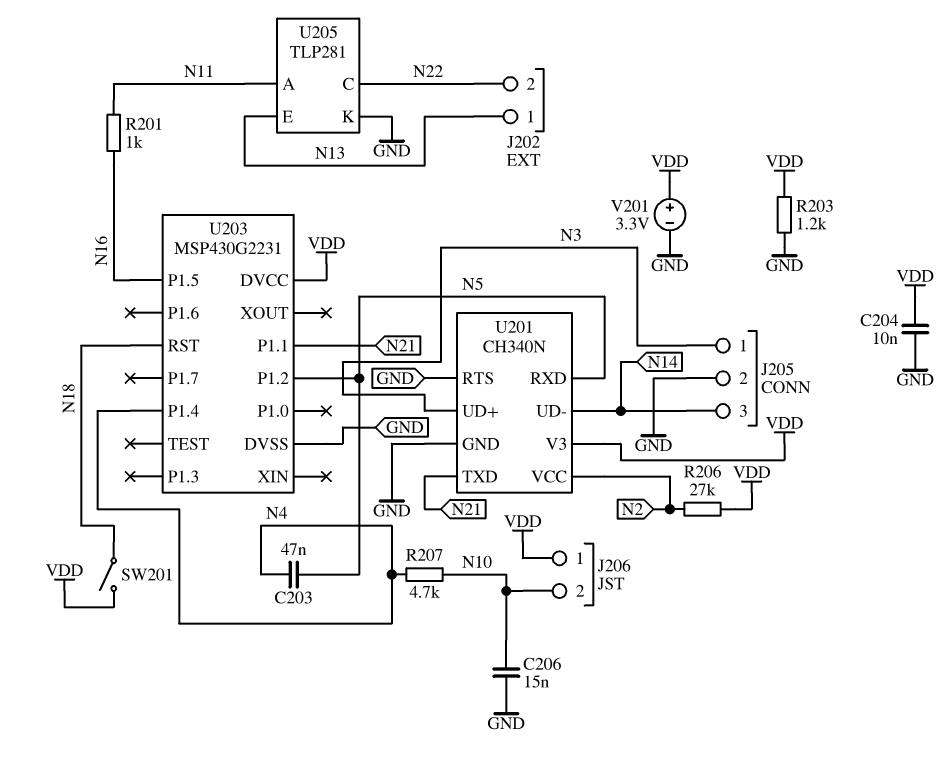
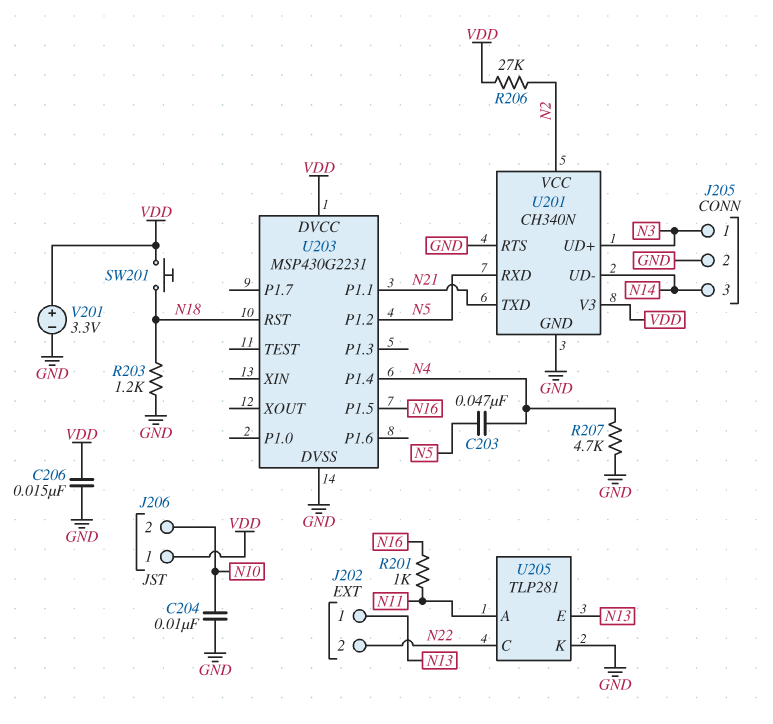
C204: 10nF (GND, VDD) -> 10nF (GND, N10)
C206: 15nF (GND, N10) -> 15nF (GND, VDD)
R203: 1.2k (GND, VDD) -> 1.2k (GND, N18)
R207: 4.7k (N4, N10) -> 4.7k (GND, N4)
SW201: switch (N18, VDD) -> button (N18, VDD)

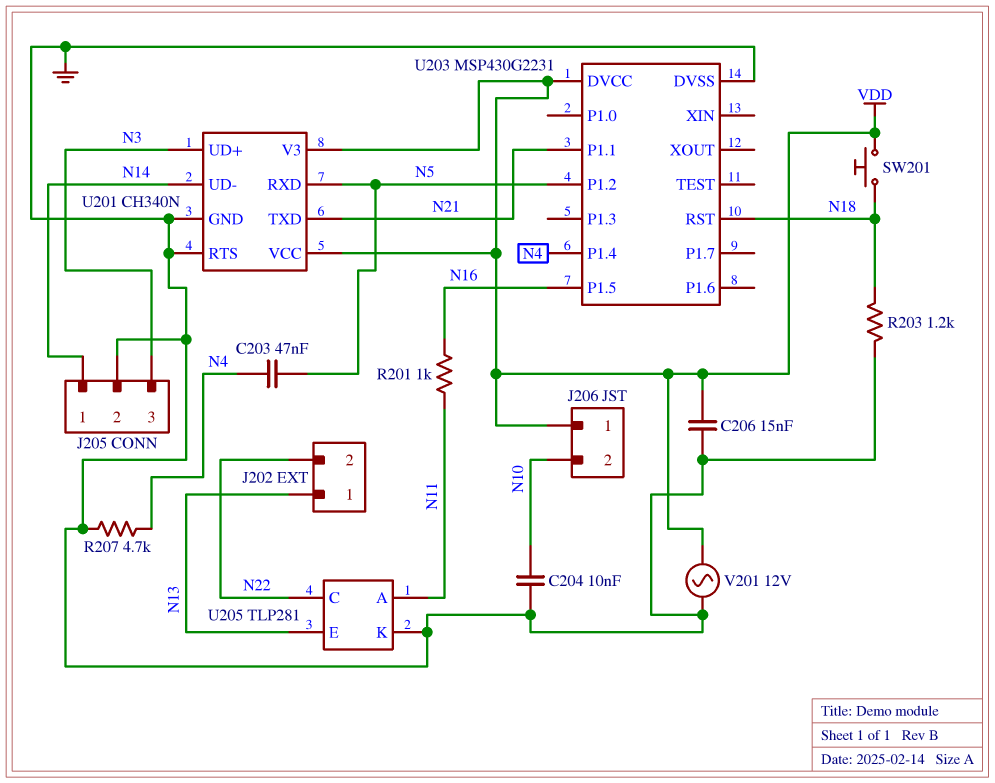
J205 pin 1: N3 -> N14
J205 pin 3: N14 -> N3
R206: 27k (N2, VDD) -> none
U201 pin VCC: N2 -> VDD
V201: 3.3V (plus VDD, minus GND) -> AC 12V (GND, VDD)

